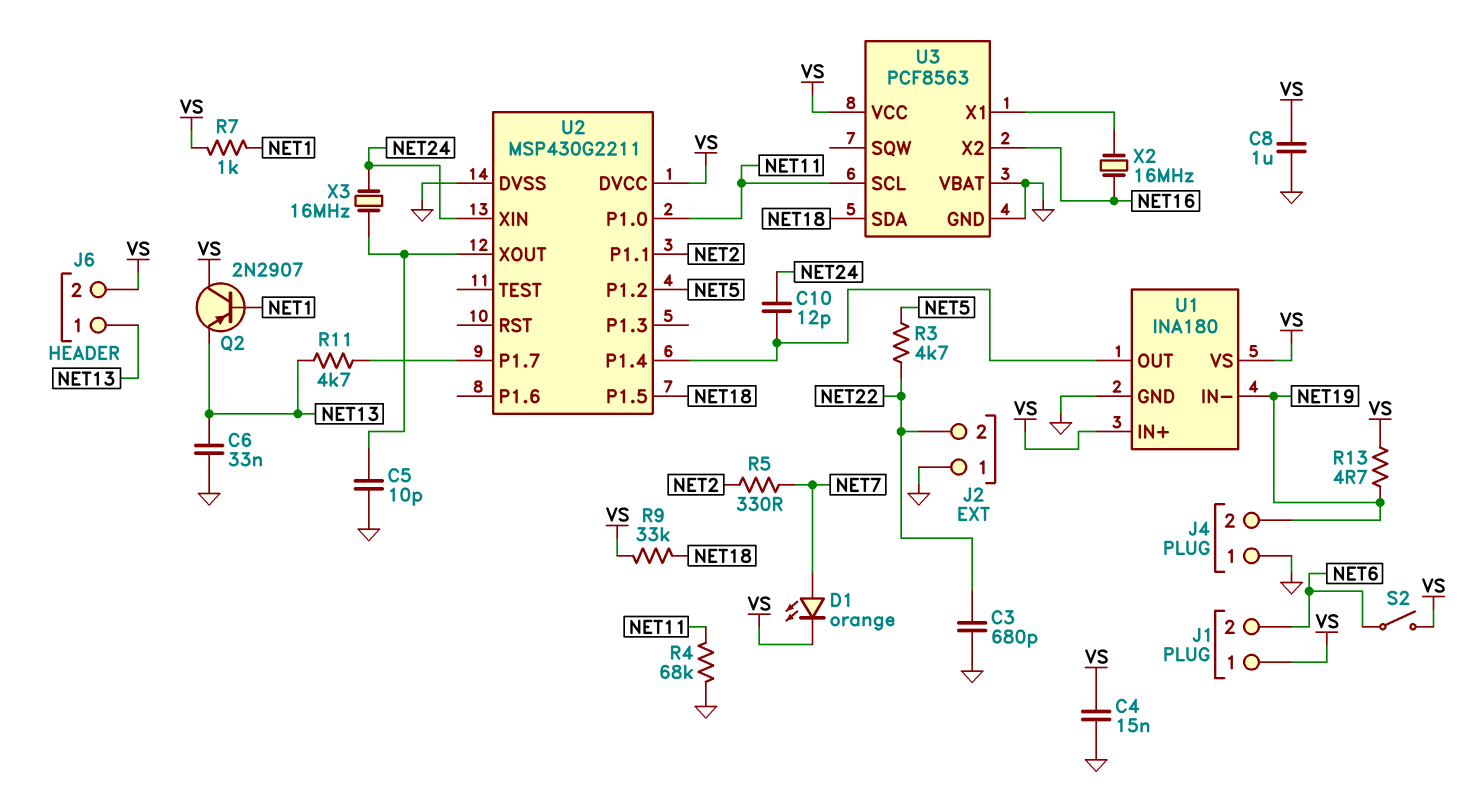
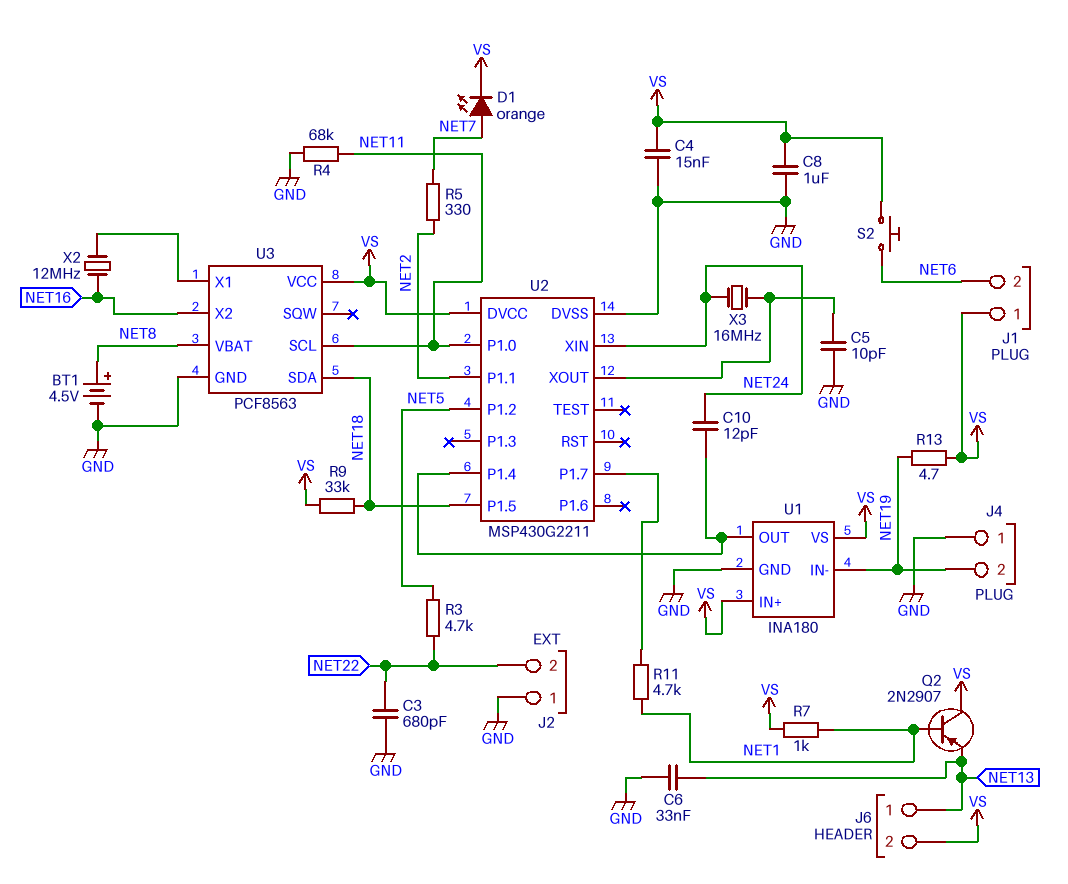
BT1: none -> 4.5V (plus NET8, minus GND)
R11: 4.7k (NET13, U2/P1.7) -> 4.7k (NET1, U2/P1.7)
S2: switch (NET6, VS) -> button (NET6, VS)
U3 pin VBAT: GND -> NET8
X2: 16MHz (NET16, U3/X1) -> 12MHz (NET16, U3/X1)

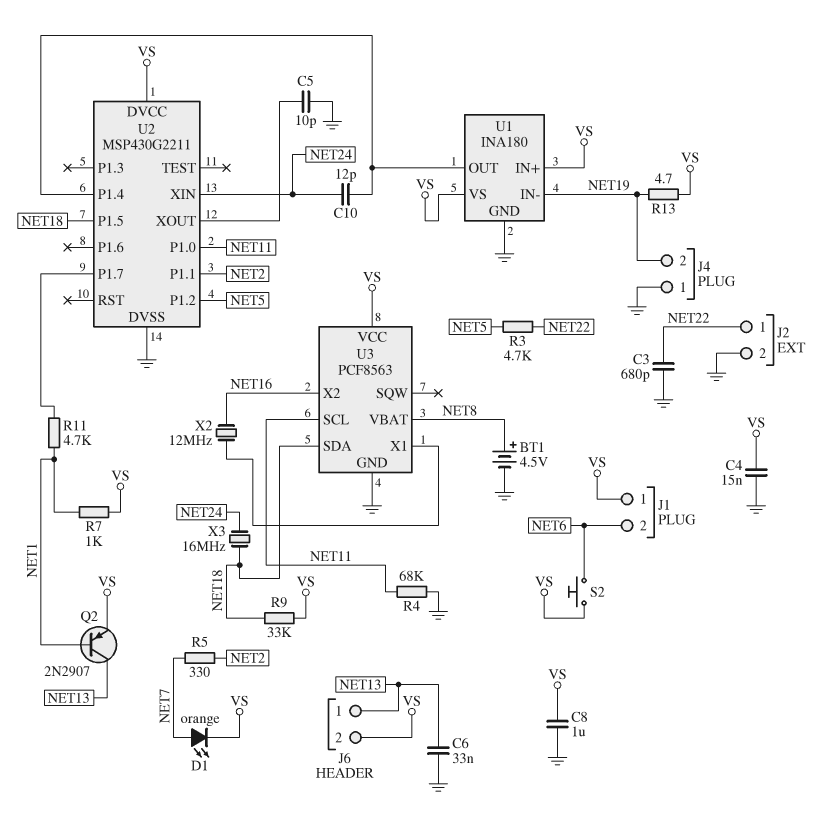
J2 pin 1: GND -> NET22
J2 pin 2: NET22 -> GND
Q2: PNP 2N2907 (B NET1, C VS, E NET13) -> PNP 2N2907 (B NET1, C NET13, E VS)
X3: 16MHz (NET24, U2/XOUT) -> 16MHz (NET18, NET24)

